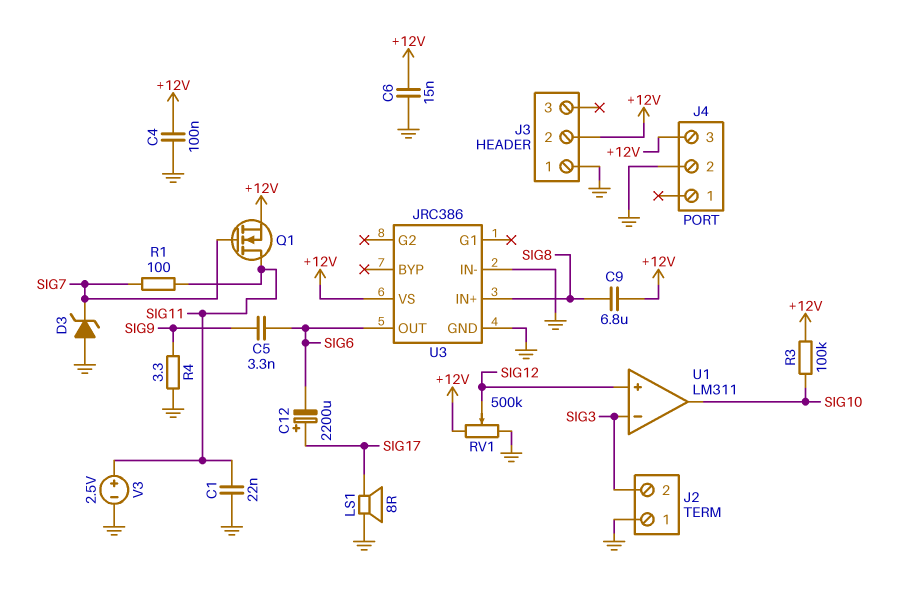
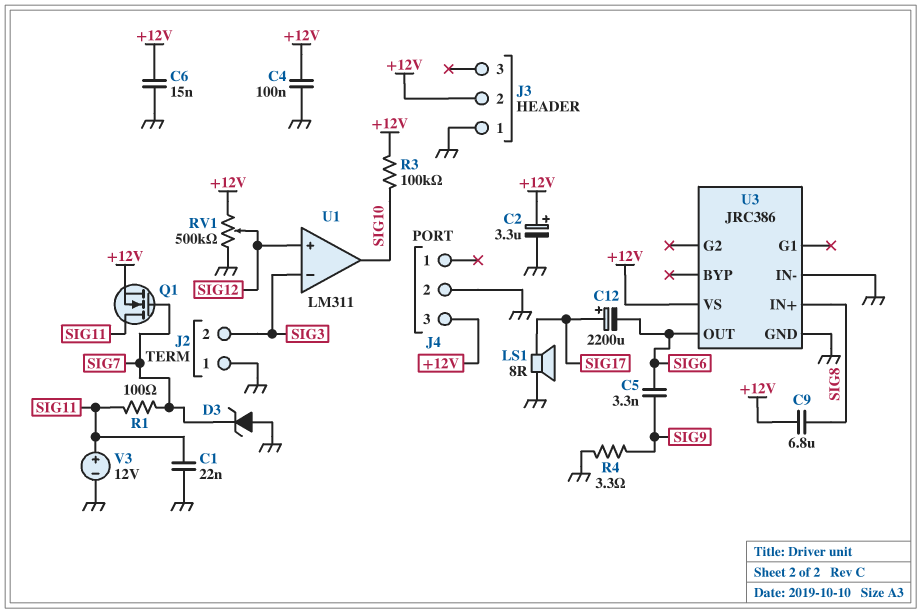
C2: none -> 3.3uF (plus +12V, minus GND)
V3: 2.5V (plus SIG11, minus GND) -> 12V (plus SIG11, minus GND)

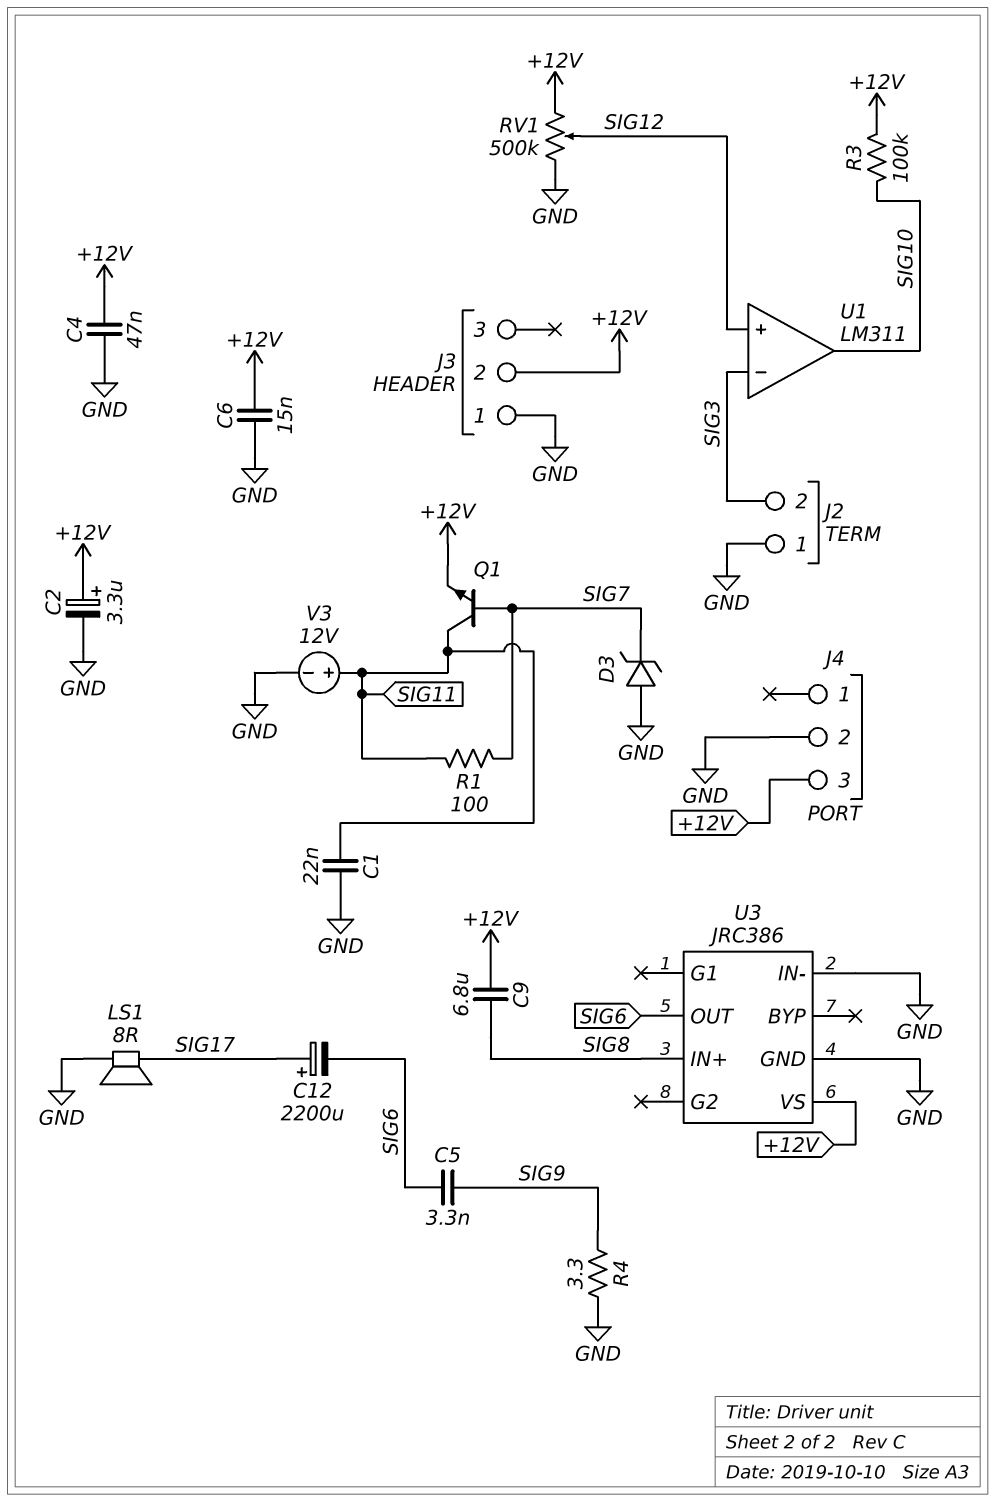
C4: 100nF (+12V, GND) -> 47nF (+12V, GND)
Q1: NMOS (G SIG7, D SIG11, S +12V) -> NPN (B SIG7, C SIG11, E +12V)

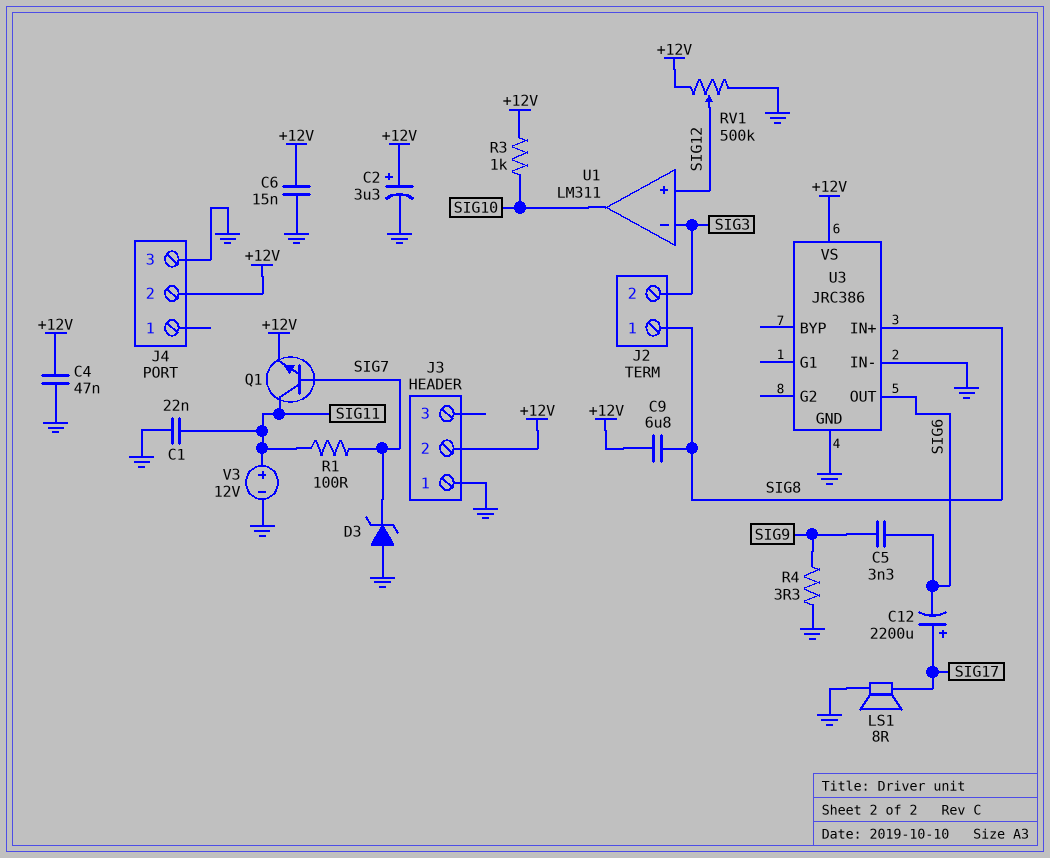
J2 pin 1: GND -> SIG8
J4 pin 2: GND -> +12V
J4 pin 3: +12V -> GND
R3: 100k (+12V, SIG10) -> 1k (+12V, SIG10)

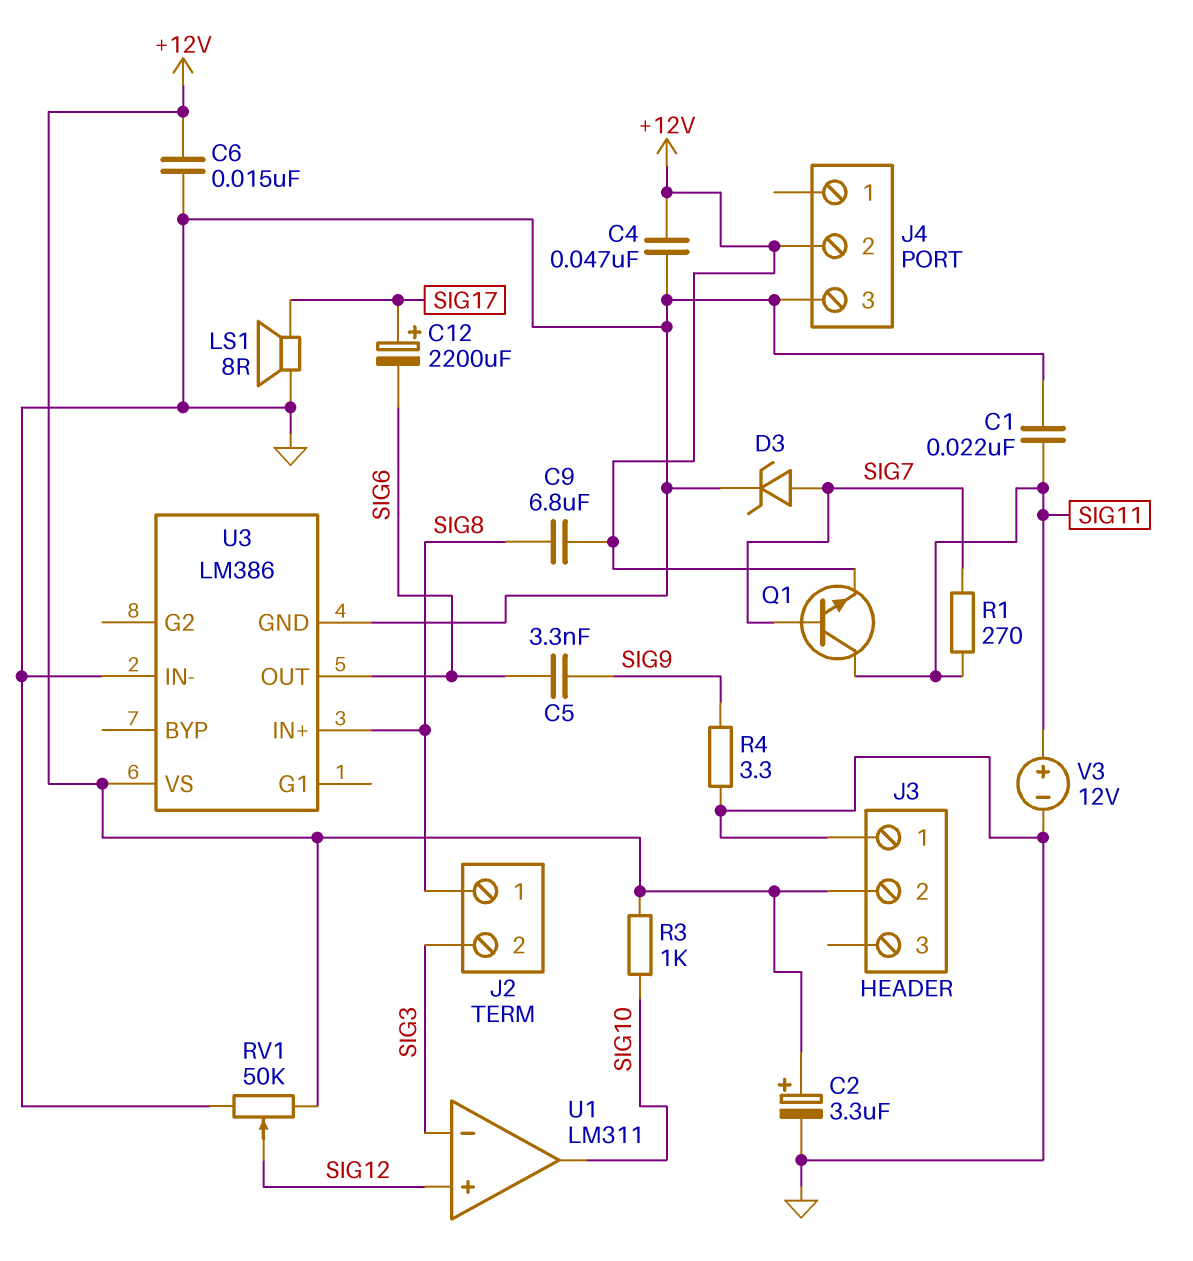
D3: zener (A GND, K SIG7) -> zener (A SIG7, K GND)
R1: 100 (SIG7, SIG11) -> 270 (SIG7, SIG11)
RV1: 500k (+12V, GND, wiper SIG12) -> 50k (+12V, GND, wiper SIG12)
U3: JRC386 -> LM386

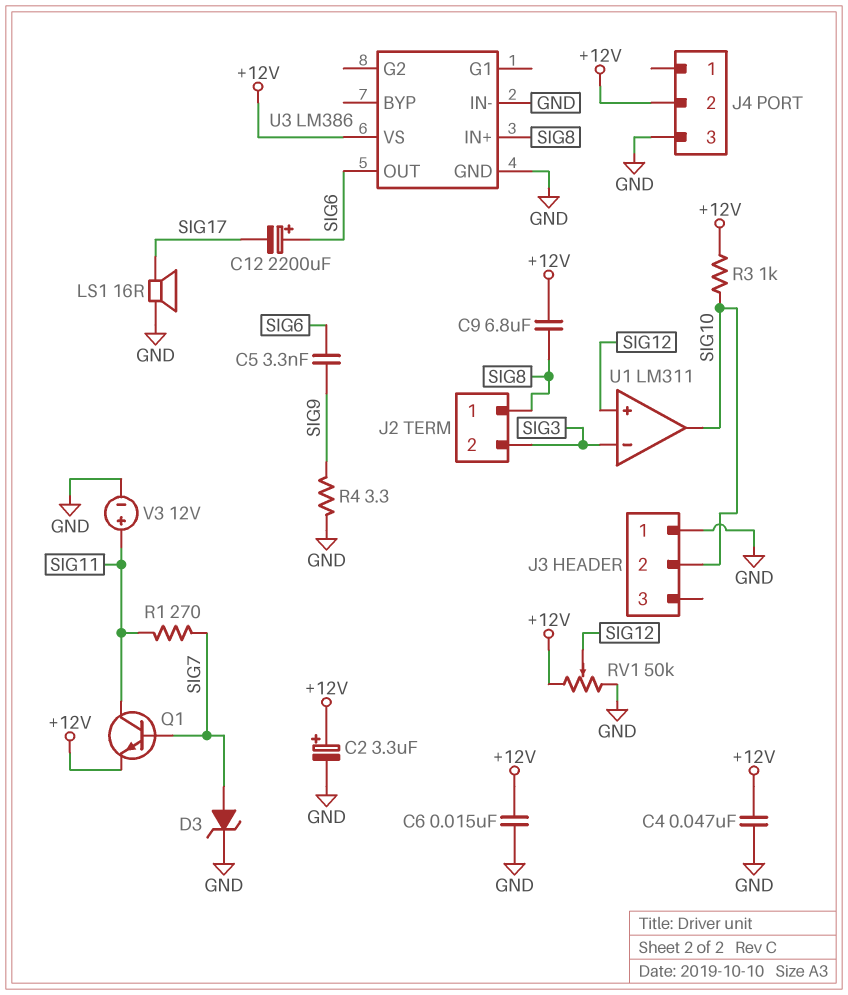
C1: 22nF (GND, SIG11) -> none
C12: 2200uF (plus SIG17, minus SIG6) -> 2200uF (plus SIG6, minus SIG17)
J3 pin 2: +12V -> SIG10
LS1: speaker 8R (GND, SIG17) -> speaker 16R (GND, SIG17)

